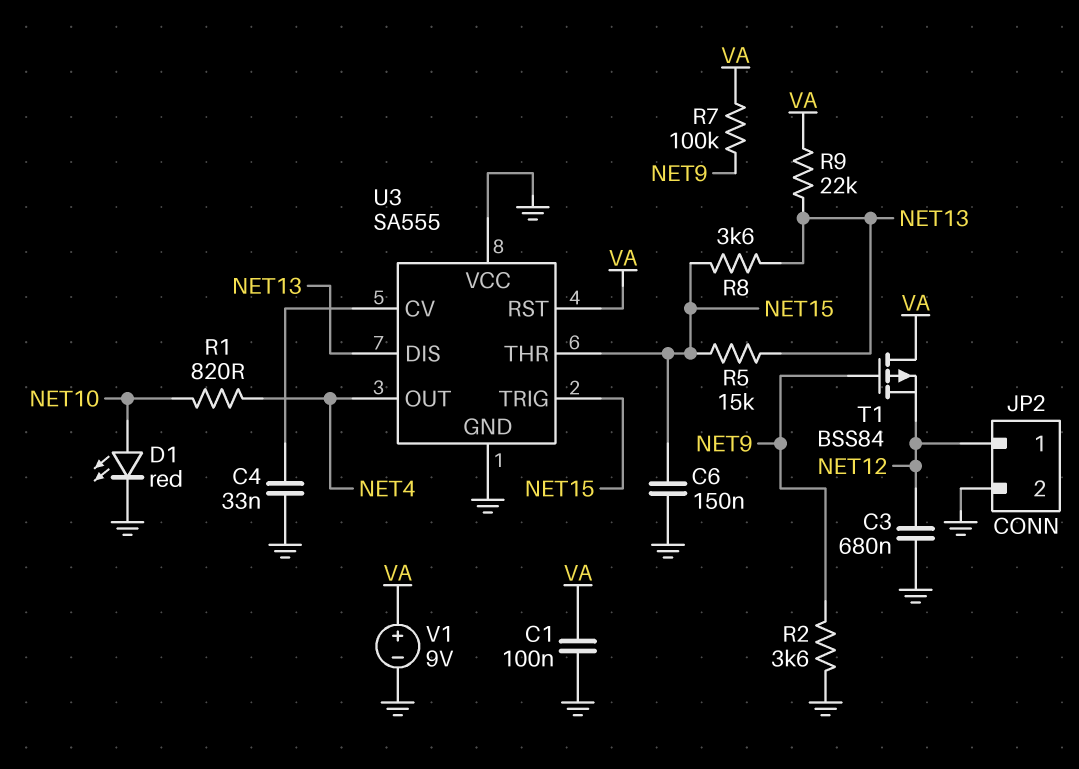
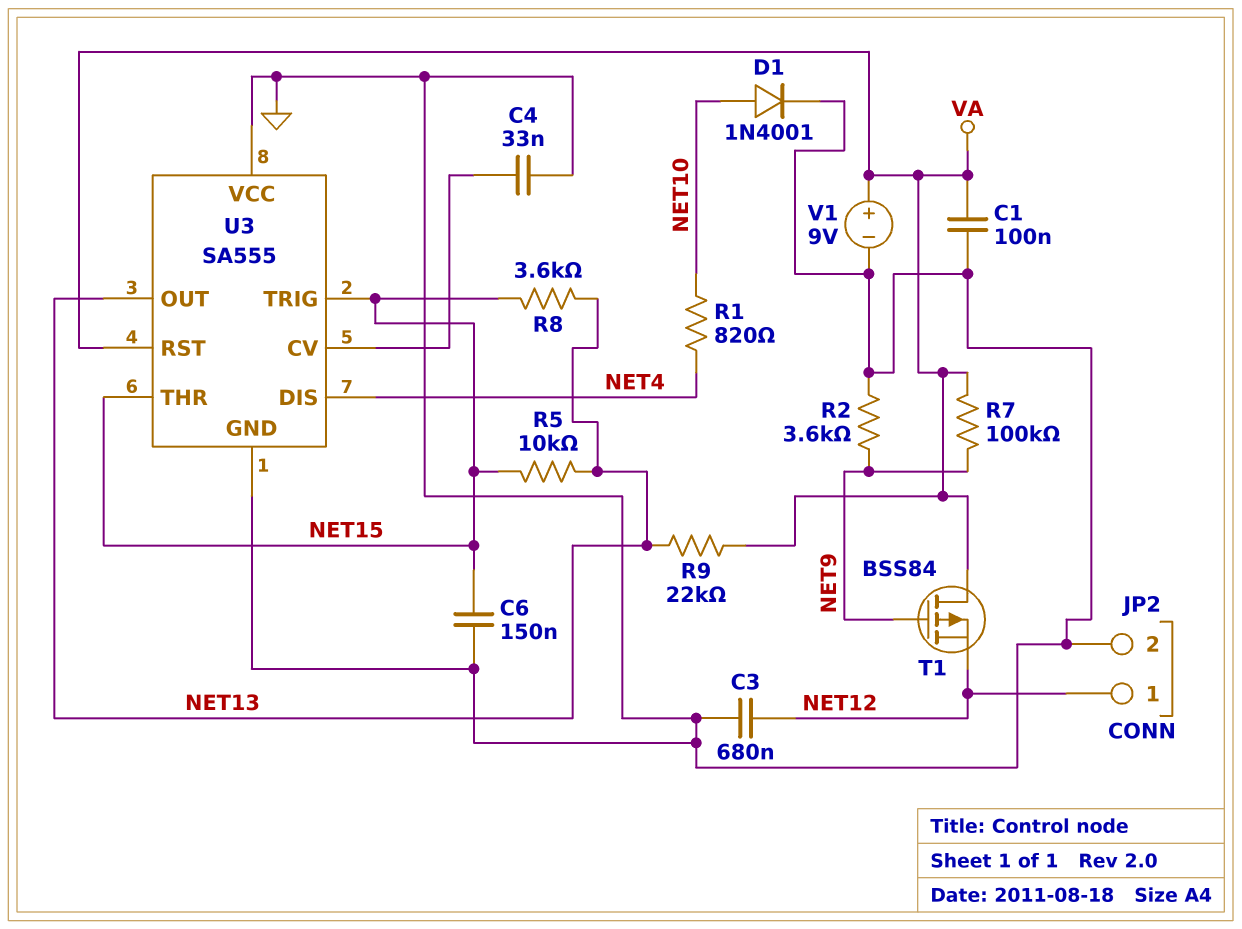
D1: LED red (A NET10, K GND) -> diode 1N4001 (A NET10, K GND)
R5: 15k (NET13, NET15) -> 10k (NET13, NET15)
U3 pin DIS: NET13 -> NET4
U3 pin OUT: NET4 -> NET13

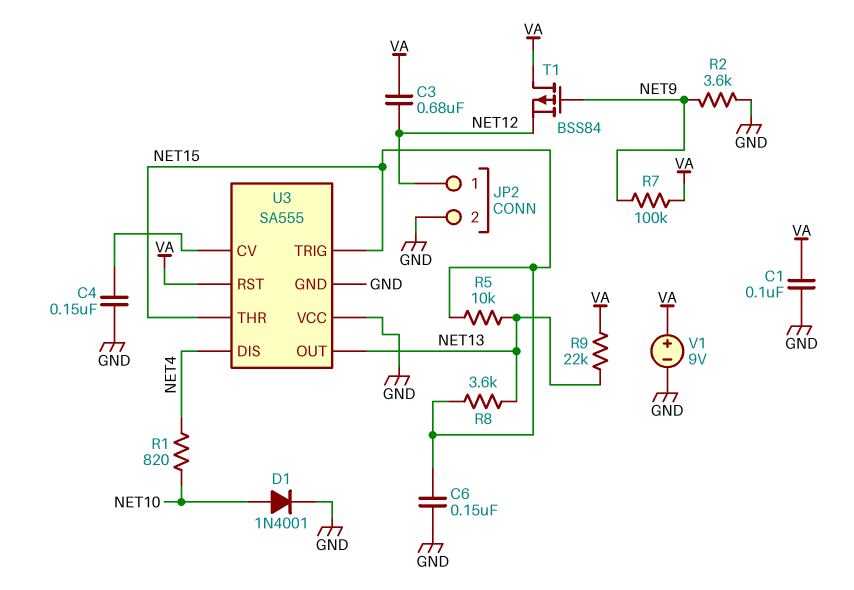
C3: 680nF (GND, NET12) -> 680nF (NET12, VA)
C4: 33nF (GND, U3/CV) -> 150nF (GND, U3/CV)

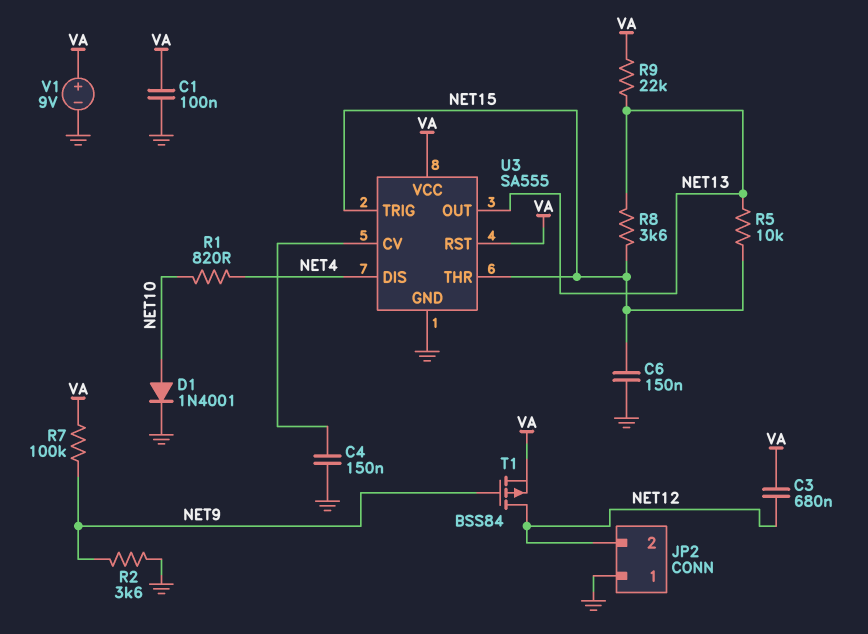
JP2 pin 1: NET12 -> GND
JP2 pin 2: GND -> NET12
T1: PMOS BSS84 (G NET9, D VA, S NET12) -> PMOS BSS84 (G NET9, D NET12, S VA)
U3 pin VCC: GND -> VA

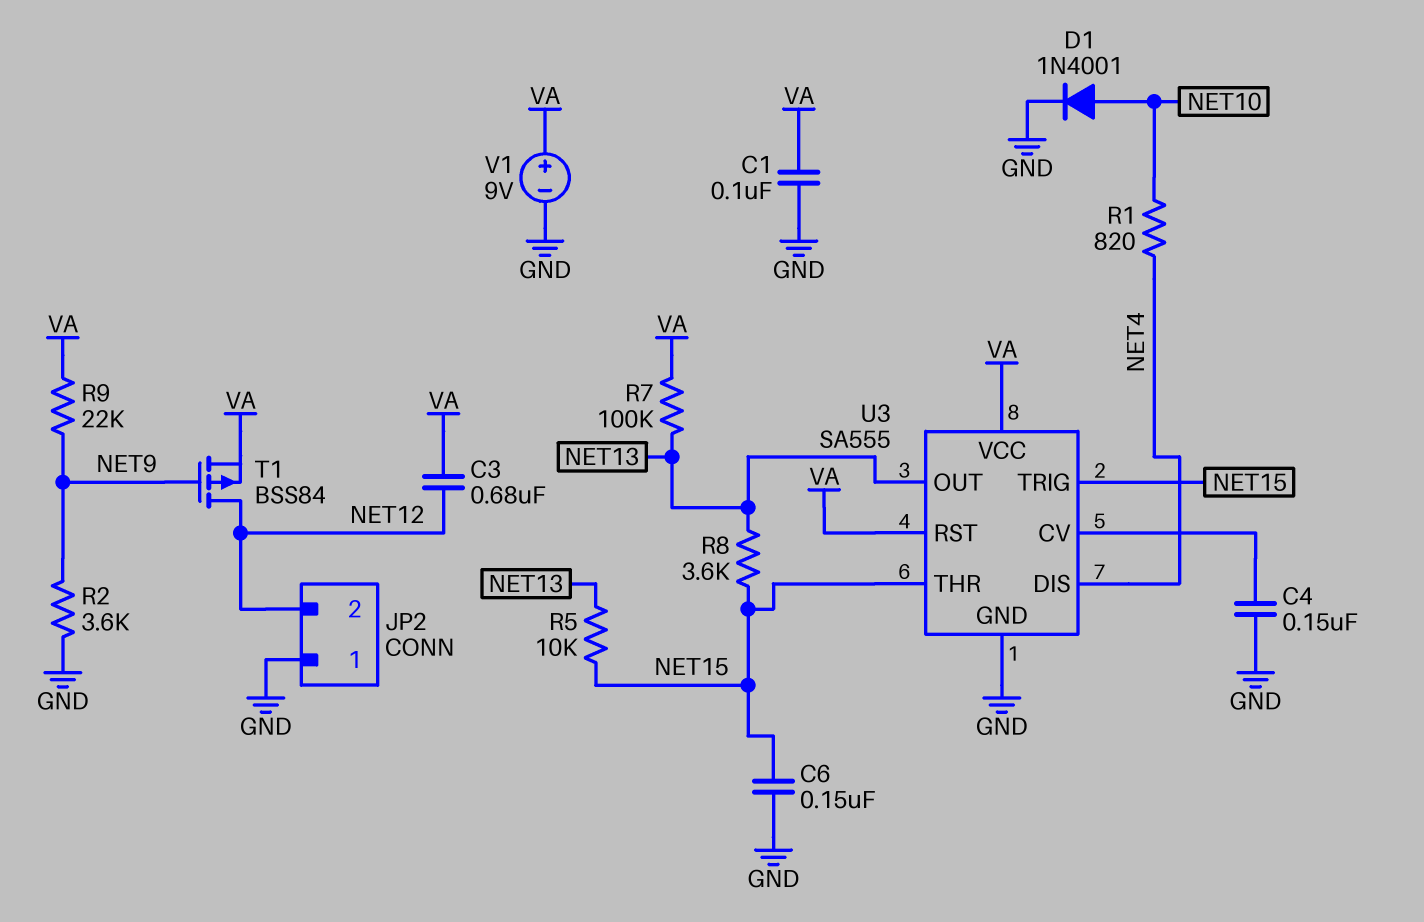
R7: 100k (NET9, VA) -> 100k (NET13, VA)
R9: 22k (NET13, VA) -> 22k (NET9, VA)

